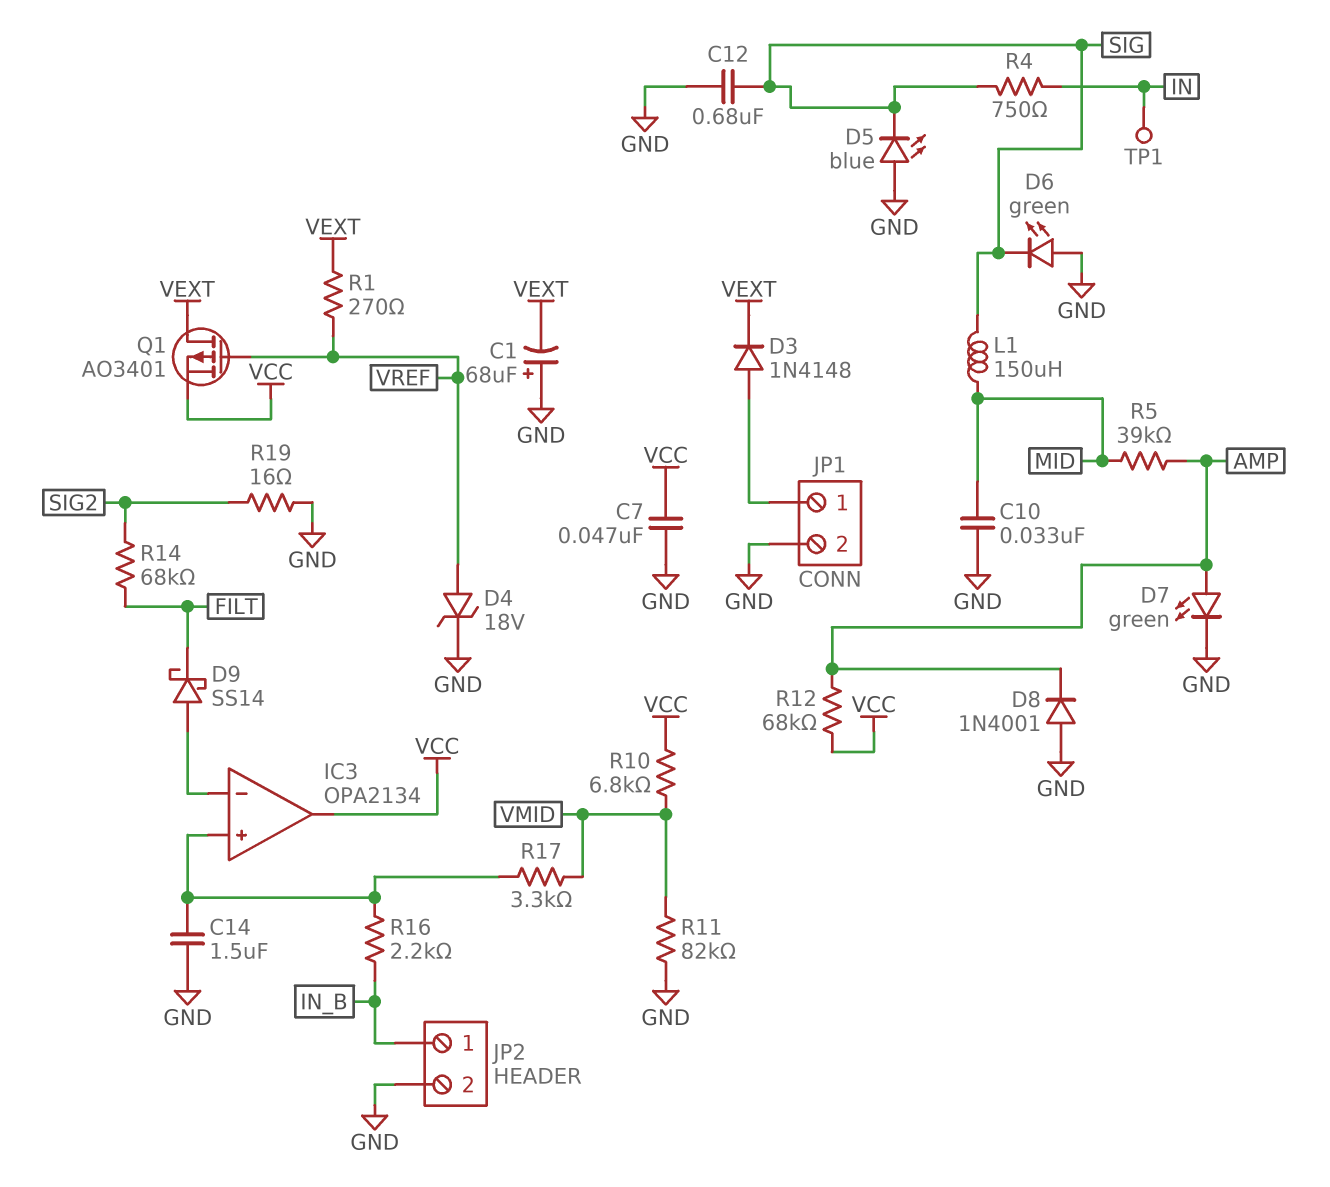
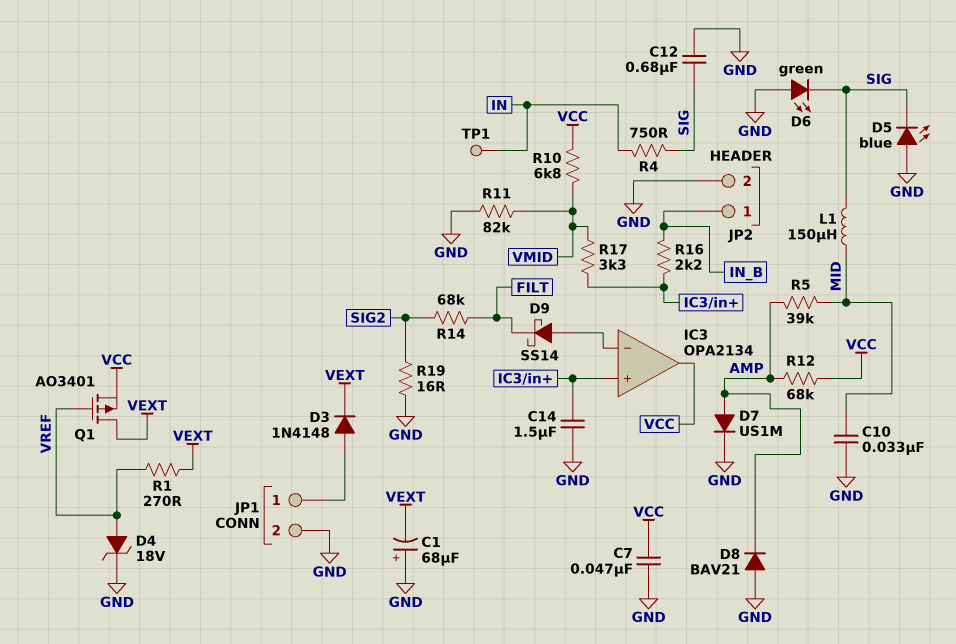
D7: LED green (A AMP, K GND) -> diode US1M (A AMP, K GND)
D8: diode 1N4001 (A GND, K AMP) -> diode BAV21 (A GND, K AMP)

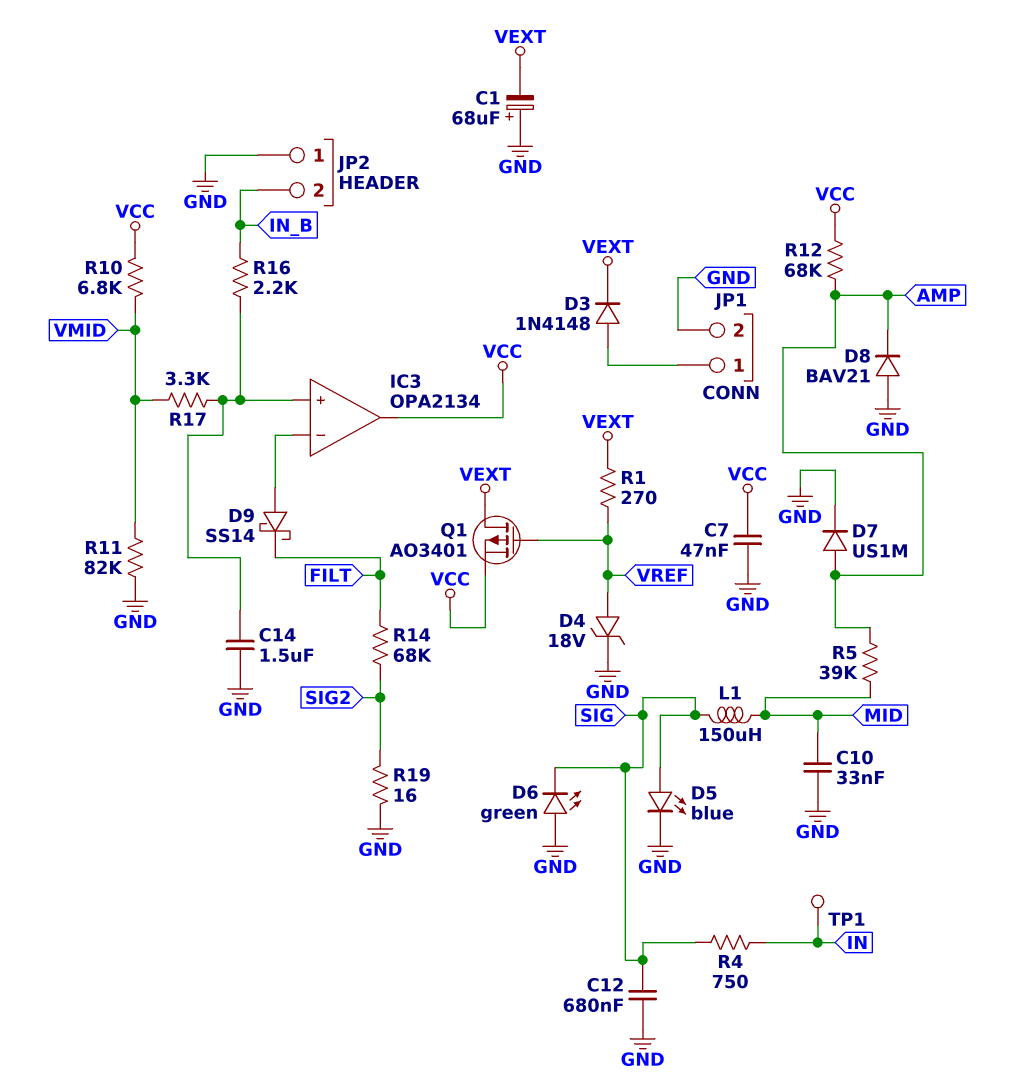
D5: LED blue (A GND, K SIG) -> LED blue (A SIG, K GND)
JP2 pin 1: IN_B -> GND
JP2 pin 2: GND -> IN_B

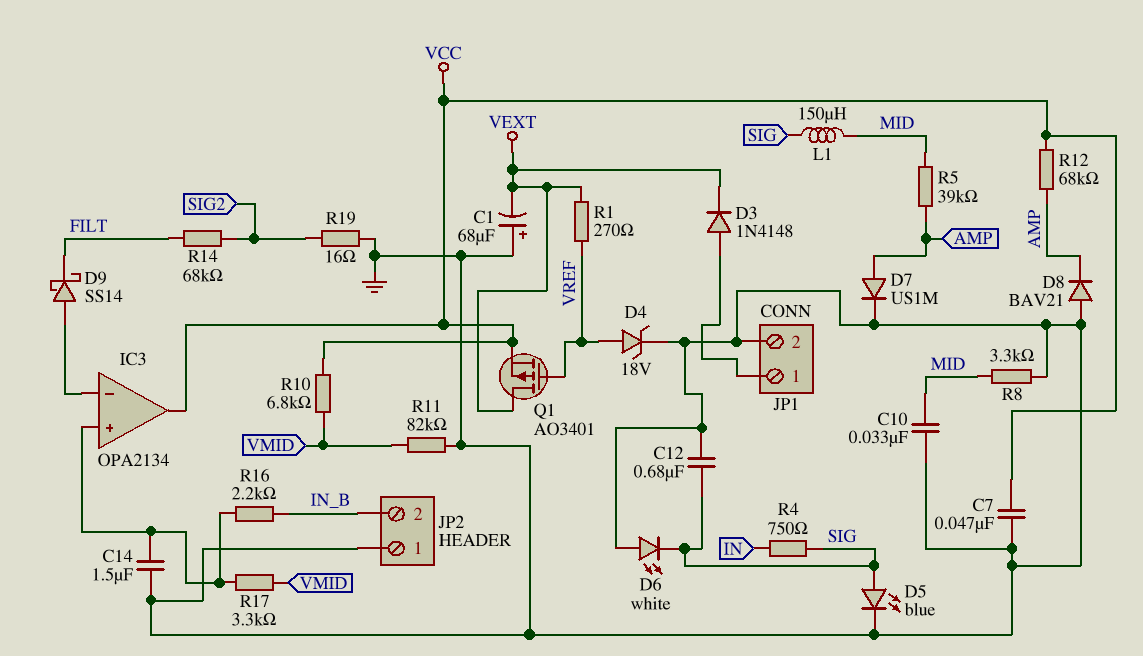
D6: LED green (A GND, K SIG) -> LED white (A GND, K SIG)
R8: none -> 3.3k (GND, MID)
TP1: test point (IN) -> none

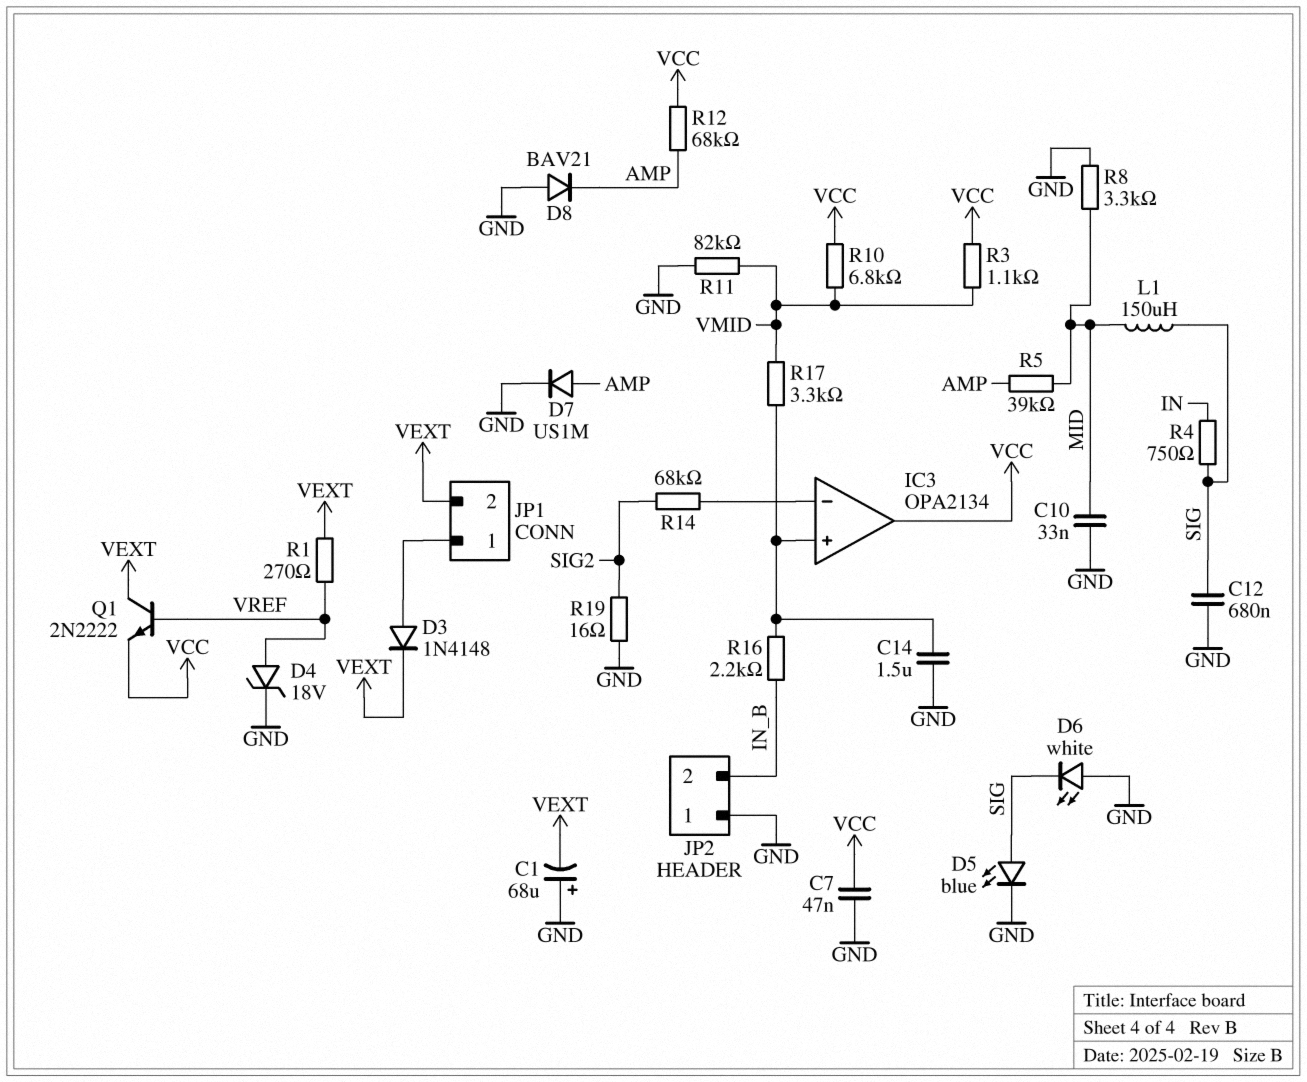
D9: schottky SS14 (A IC3/in-, K FILT) -> none
JP1 pin 2: GND -> VEXT
Q1: PMOS AO3401 (G VREF, D VEXT, S VCC) -> NPN 2N2222 (B VREF, C VEXT, E VCC)
R3: none -> 1.1k (VCC, VMID)
R14: 68k (FILT, SIG2) -> 68k (IC3/in-, SIG2)

